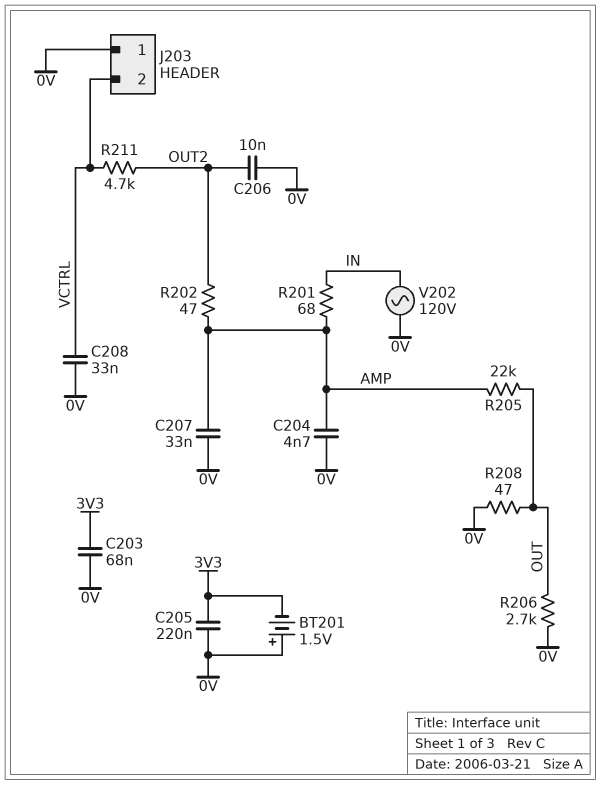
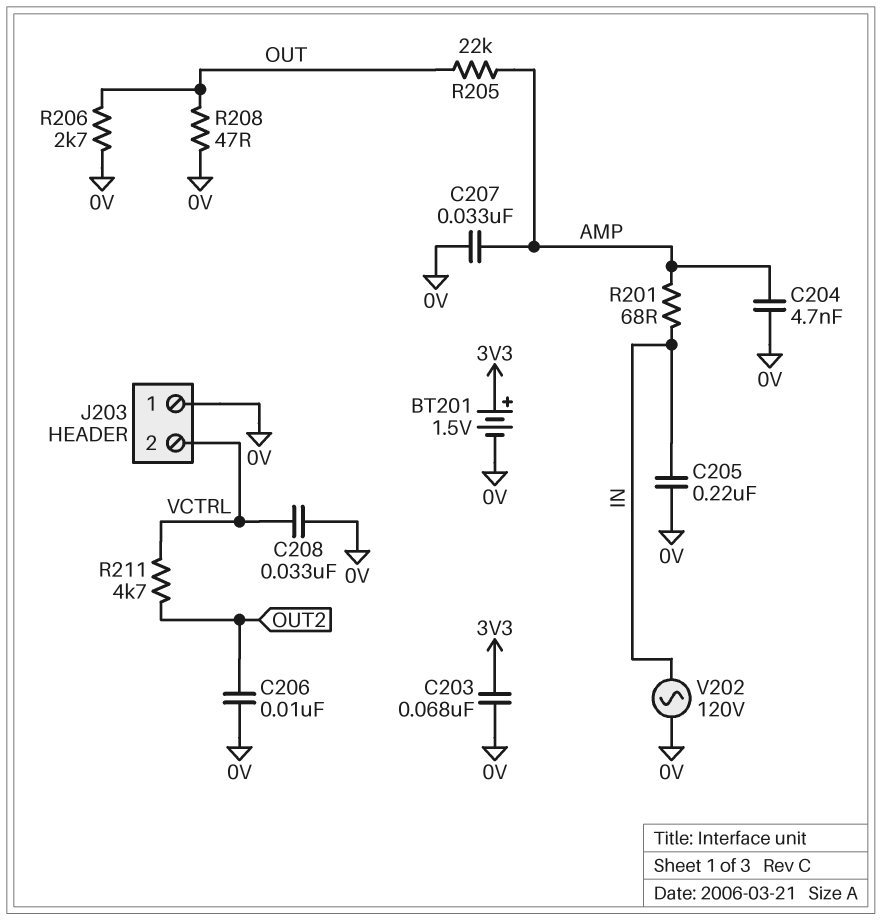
BT201: 1.5V (plus 0V, minus 3V3) -> 1.5V (plus 3V3, minus 0V)
C205: 220nF (0V, 3V3) -> 220nF (0V, IN)
R202: 47 (AMP, OUT2) -> none

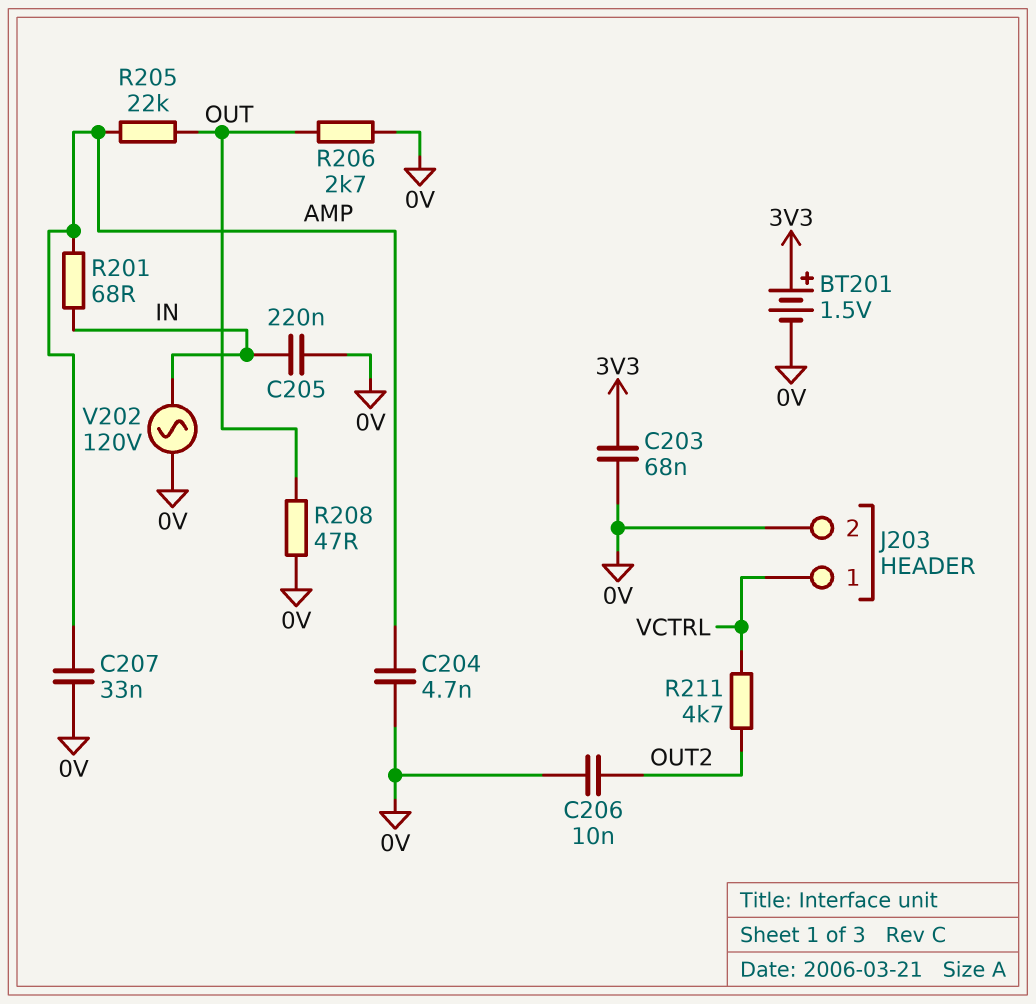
C208: 33nF (0V, VCTRL) -> none
J203 pin 1: 0V -> VCTRL
J203 pin 2: VCTRL -> 0V

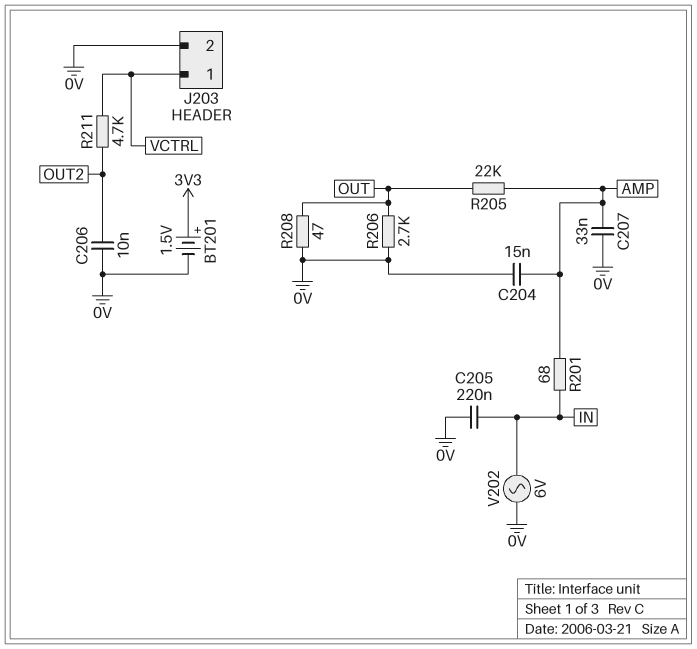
C203: 68nF (0V, 3V3) -> none
C204: 4.7nF (0V, AMP) -> 15nF (0V, AMP)
V202: AC 120V (0V, IN) -> AC 6V (0V, IN)

